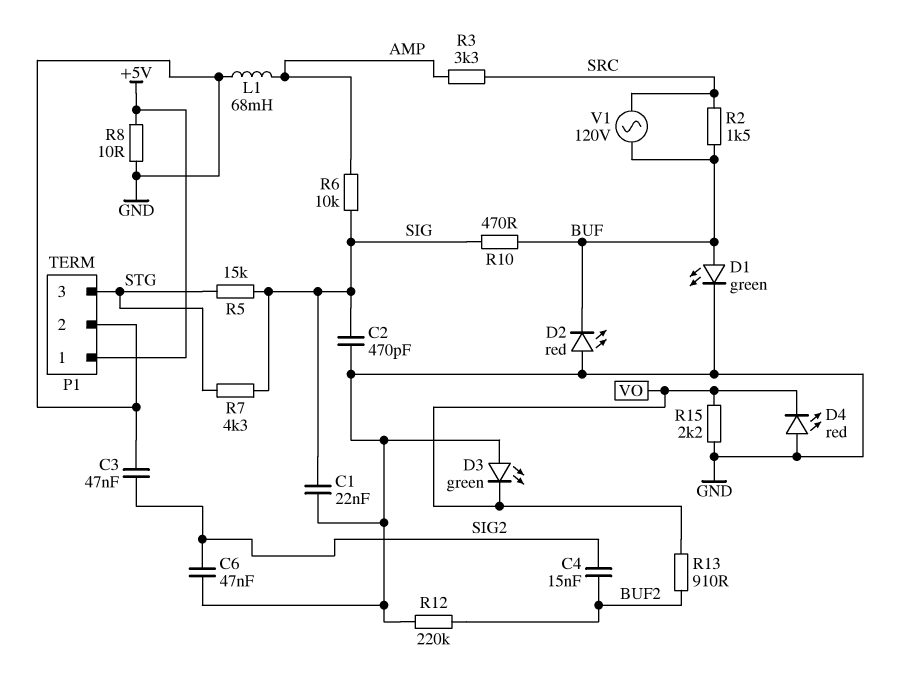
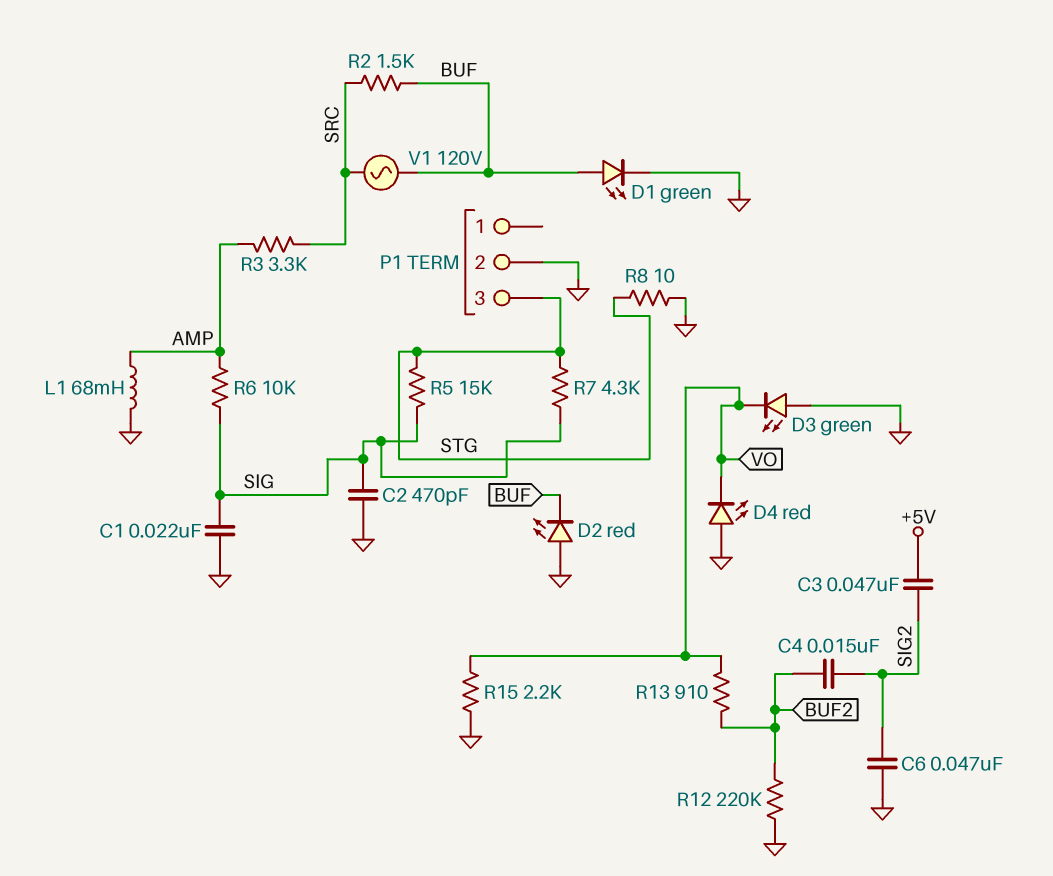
C3: 47nF (GND, SIG2) -> 47nF (+5V, SIG2)
P1 pin 1: +5V -> none
R8: 10 (+5V, GND) -> 10 (GND, STG)
R10: 470 (BUF, SIG) -> none

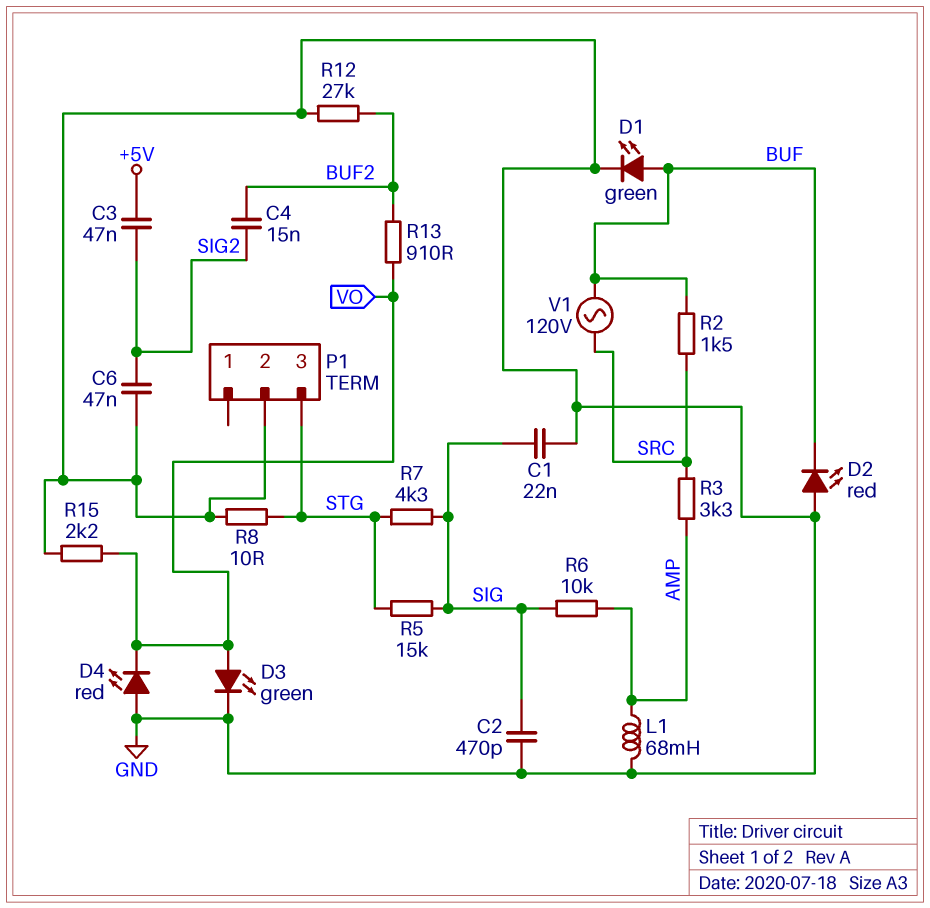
D3: LED green (A GND, K VO) -> LED green (A VO, K GND)
R12: 220k (BUF2, GND) -> 27k (BUF2, GND)

